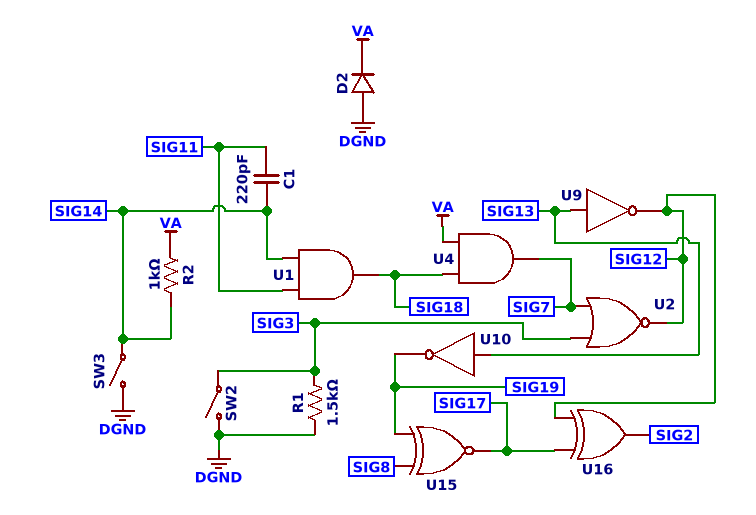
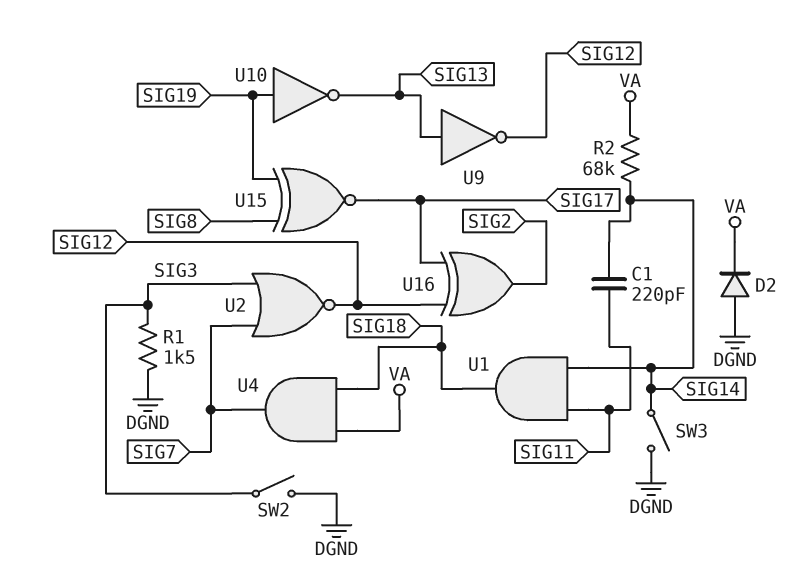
R2: 1k (SIG14, VA) -> 68k (SIG14, VA)
U10: NOT (in SIG13, out SIG19) -> NOT (in SIG19, out SIG13)

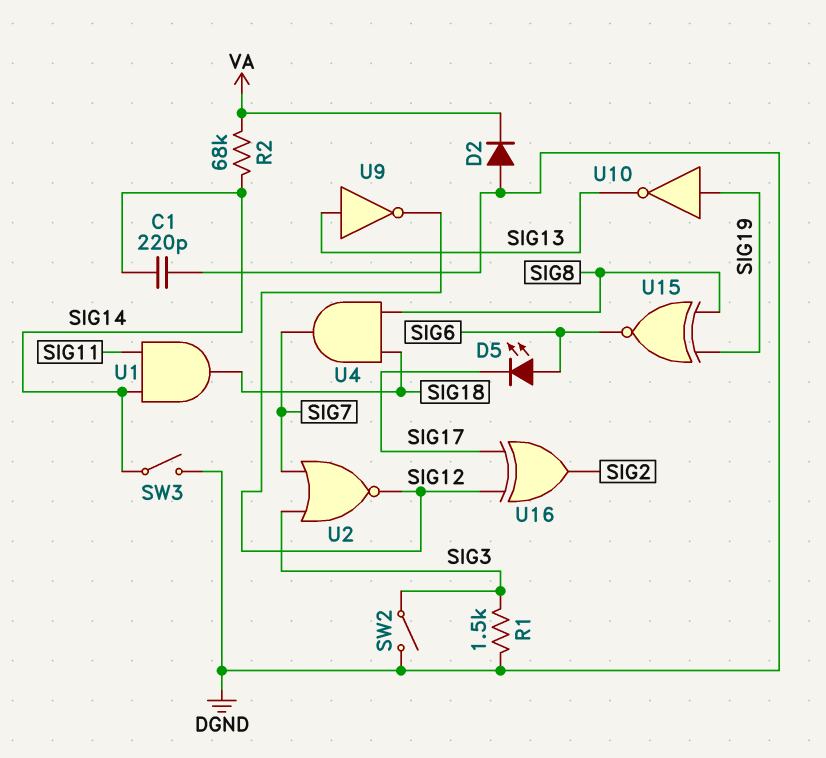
C1: 220pF (SIG11, SIG14) -> 220pF (DGND, SIG14)
D5: none -> LED (A SIG6, K SIG17)
U4: AND (in SIG18, in VA, out SIG7) -> AND (in SIG8, in SIG18, out SIG7)
U15: XNOR (in SIG8, in SIG19, out SIG17) -> XNOR (in SIG8, in SIG19, out SIG6)

